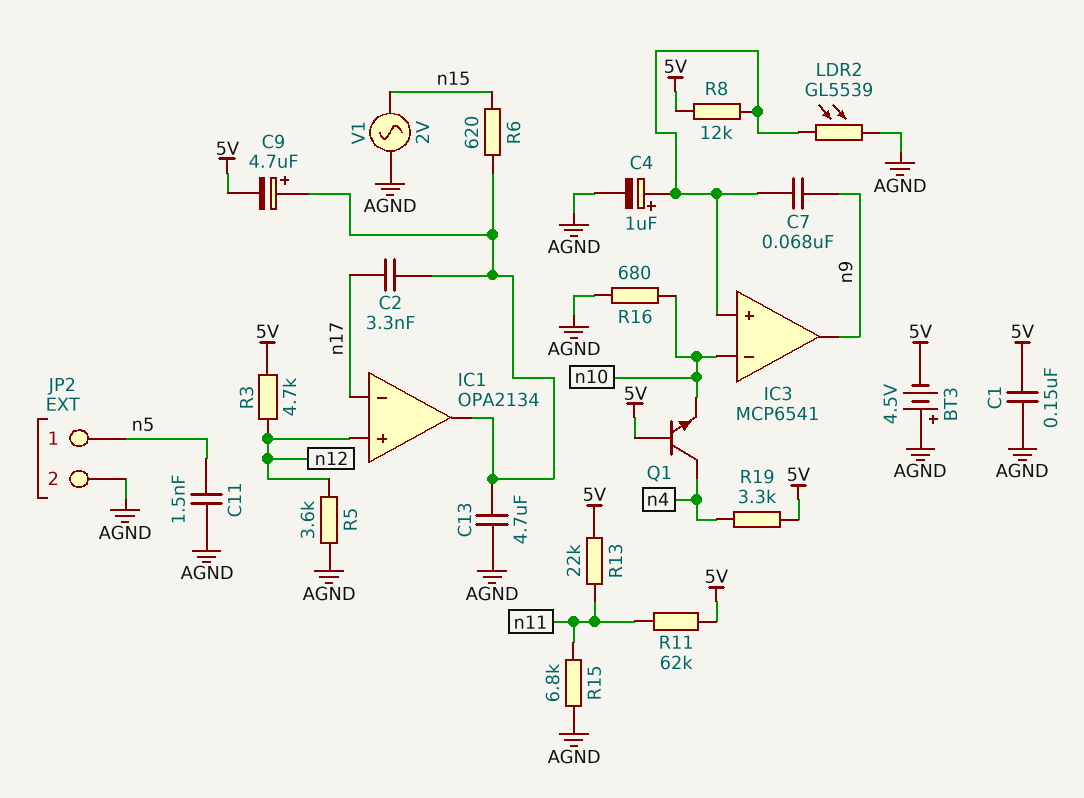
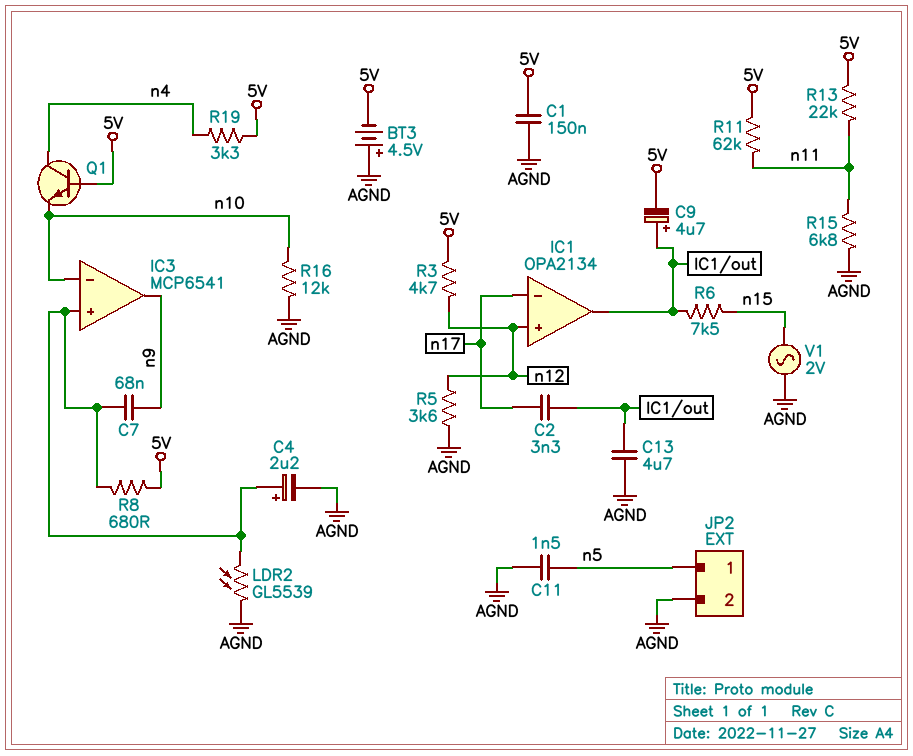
C4: 1uF (plus IC3/in+, minus AGND) -> 2.2uF (plus IC3/in+, minus AGND)
R6: 620 (IC1/out, n15) -> 7.5k (IC1/out, n15)
R8: 12k (5V, IC3/in+) -> 680 (5V, IC3/in+)
R16: 680 (AGND, n10) -> 12k (AGND, n10)

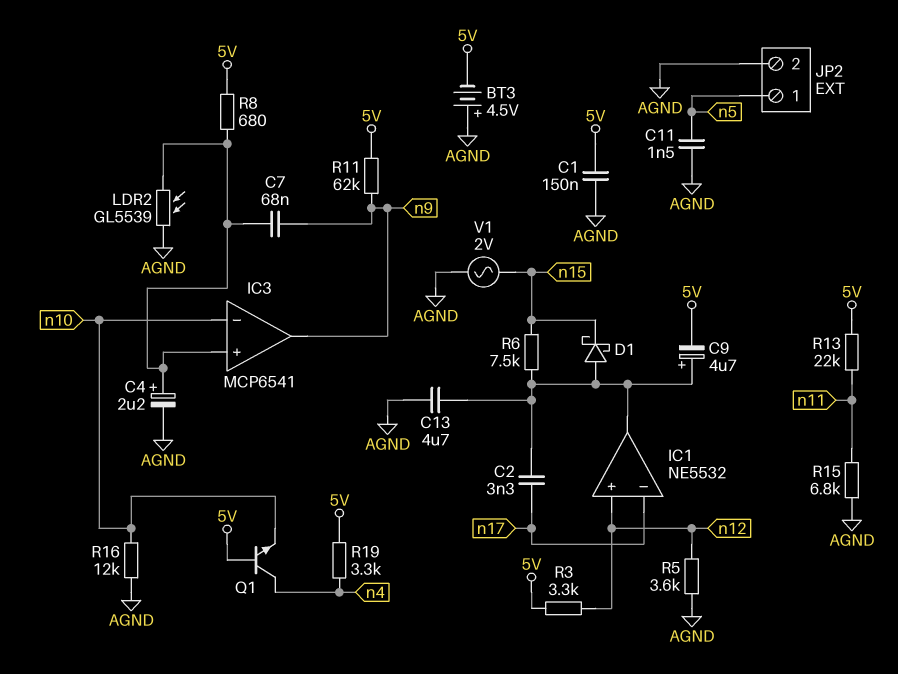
D1: none -> schottky (A IC1/out, K n15)
IC1: OPA2134 -> NE5532
R3: 4.7k (5V, n12) -> 3.3k (5V, n12)
R11: 62k (5V, n11) -> 62k (5V, n9)

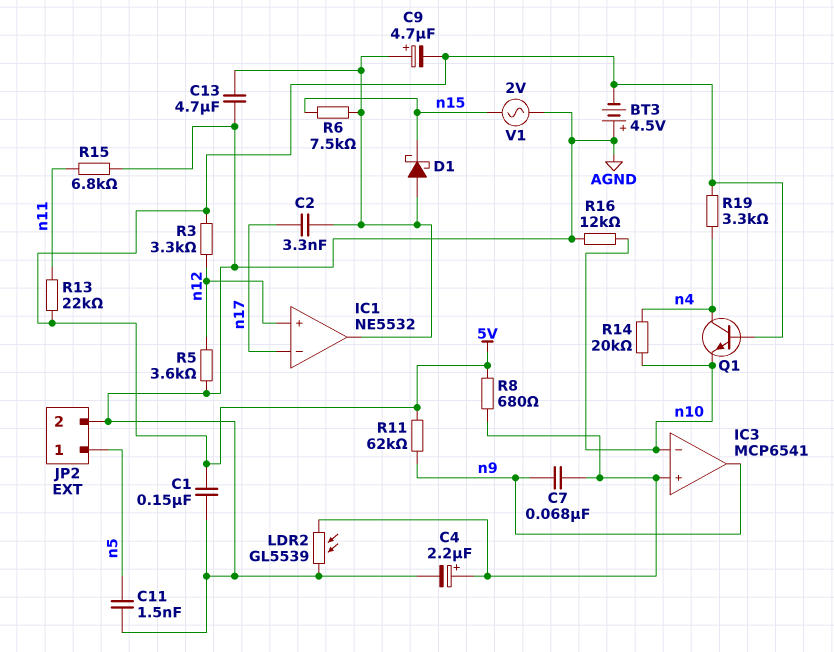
R14: none -> 20k (n4, n10)

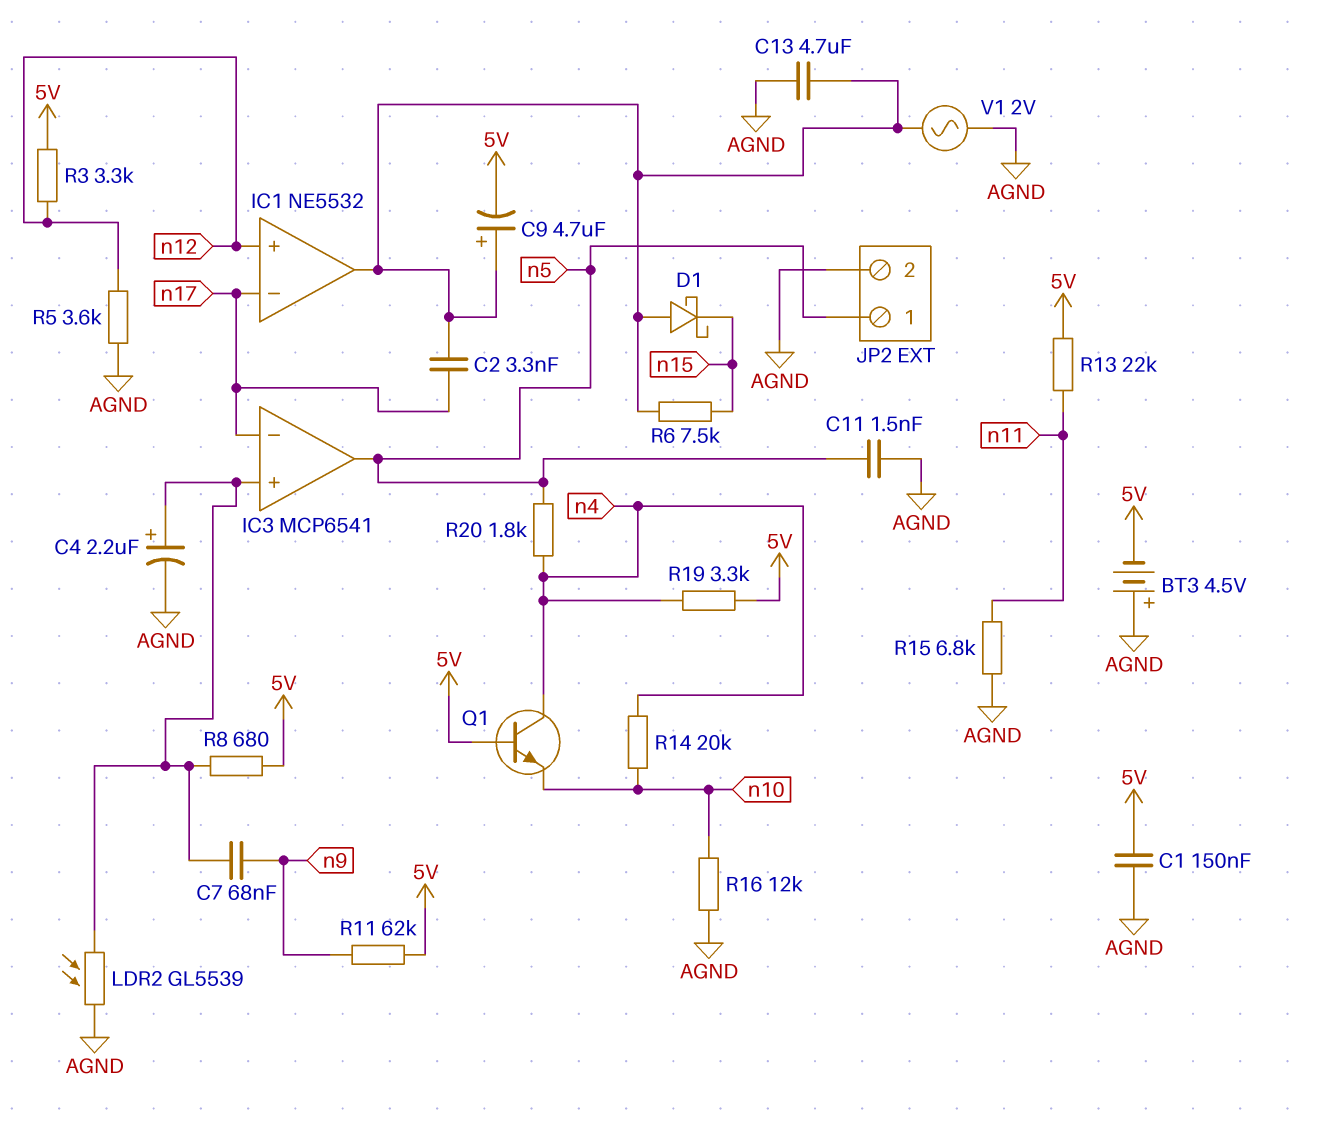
IC3 pin in-: n10 -> n17
IC3 pin out: n9 -> n5
R20: none -> 1.8k (n4, n5)
V1: AC 2V (AGND, n15) -> AC 2V (AGND, IC1/out)

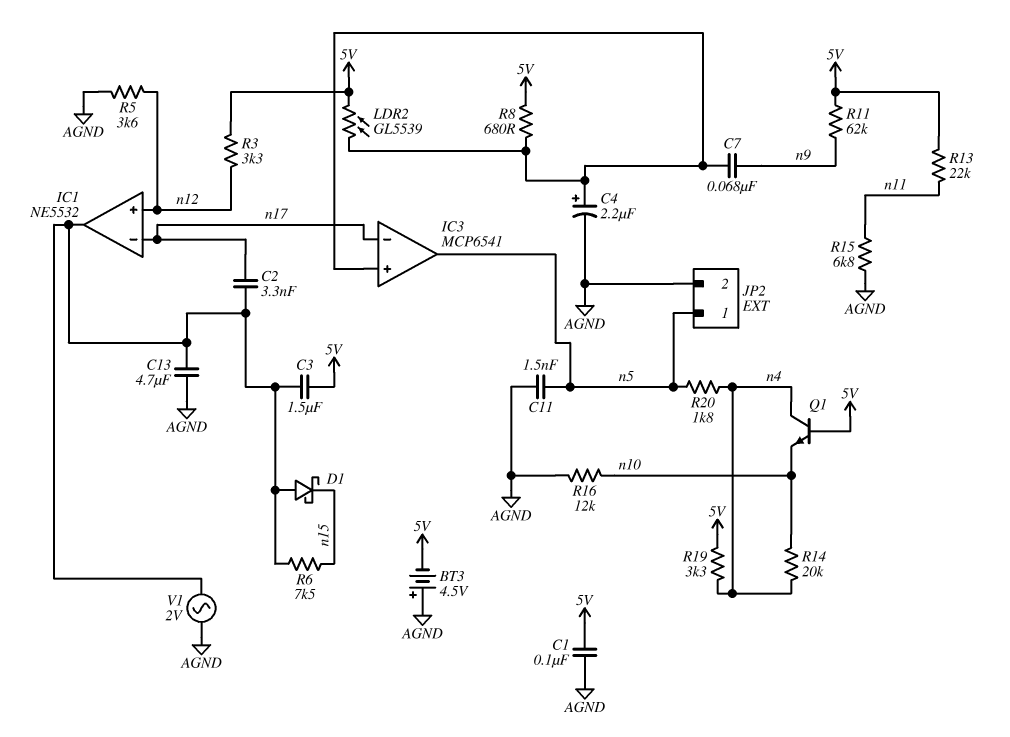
C1: 150nF (5V, AGND) -> 100nF (5V, AGND)
C3: none -> 1.5uF (5V, IC1/out)
C9: 4.7uF (plus IC1/out, minus 5V) -> none
LDR2: GL5539 (AGND, IC3/in+) -> GL5539 (5V, IC3/in+)

